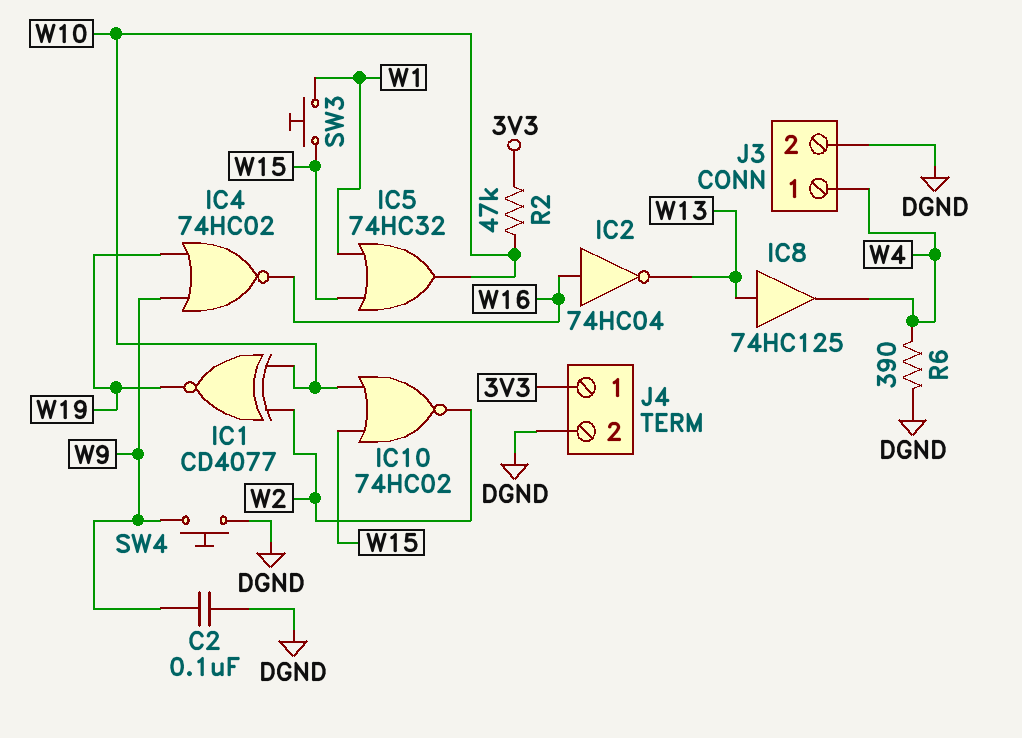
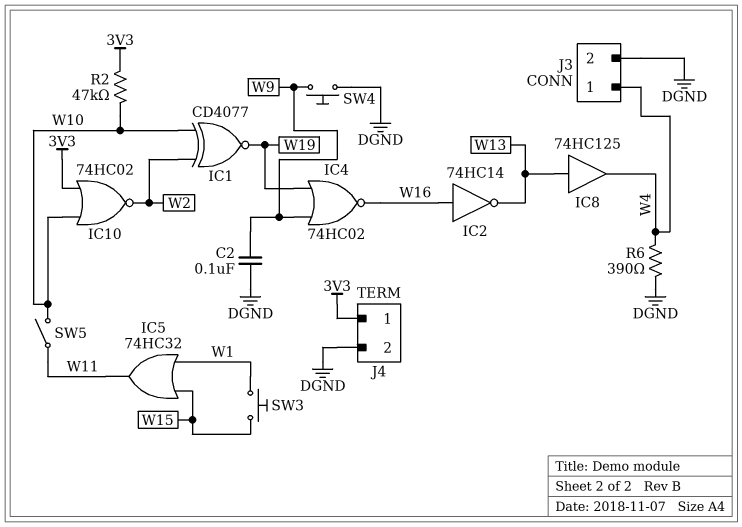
IC2: NOT 74HC04 (in W16, out W13) -> NOT 74HC14 (in W16, out W13)
IC5: OR 74HC32 (in W1, in W15, out W10) -> OR 74HC32 (in W1, in W15, out W11)
IC10: NOR 74HC02 (in W10, in W15, out W2) -> NOR 74HC02 (in 3V3, in W10, out W2)
SW5: none -> switch (W10, W11)

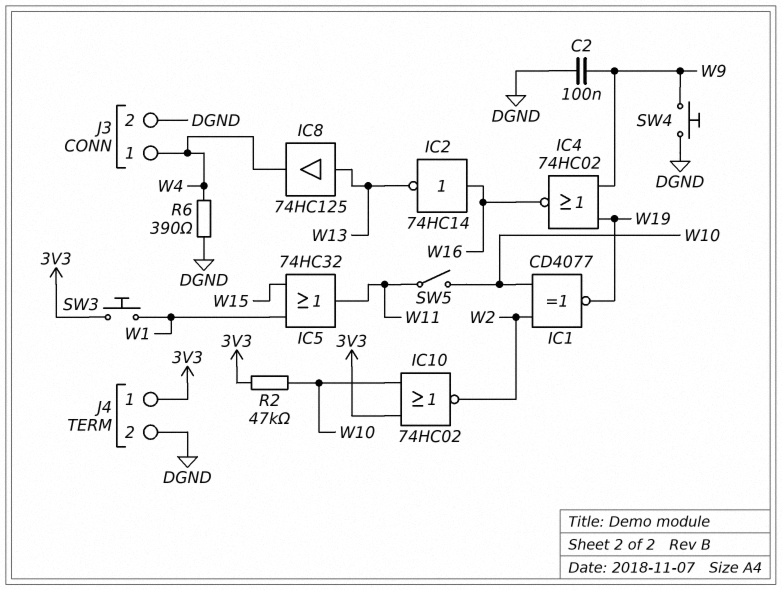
SW3: button (W1, W15) -> button (3V3, W1)

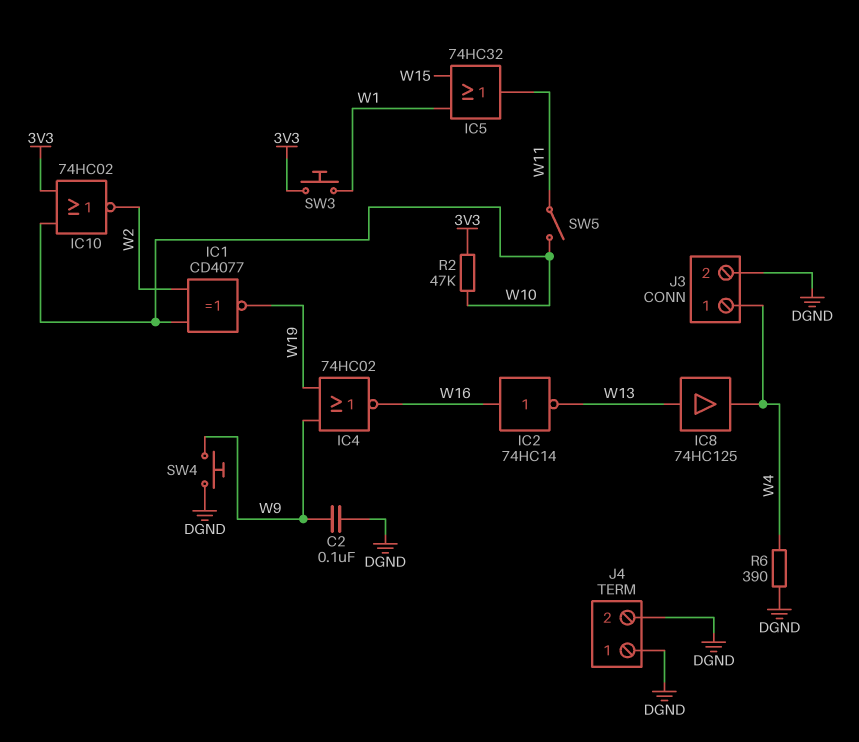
J4 pin 1: 3V3 -> DGND

